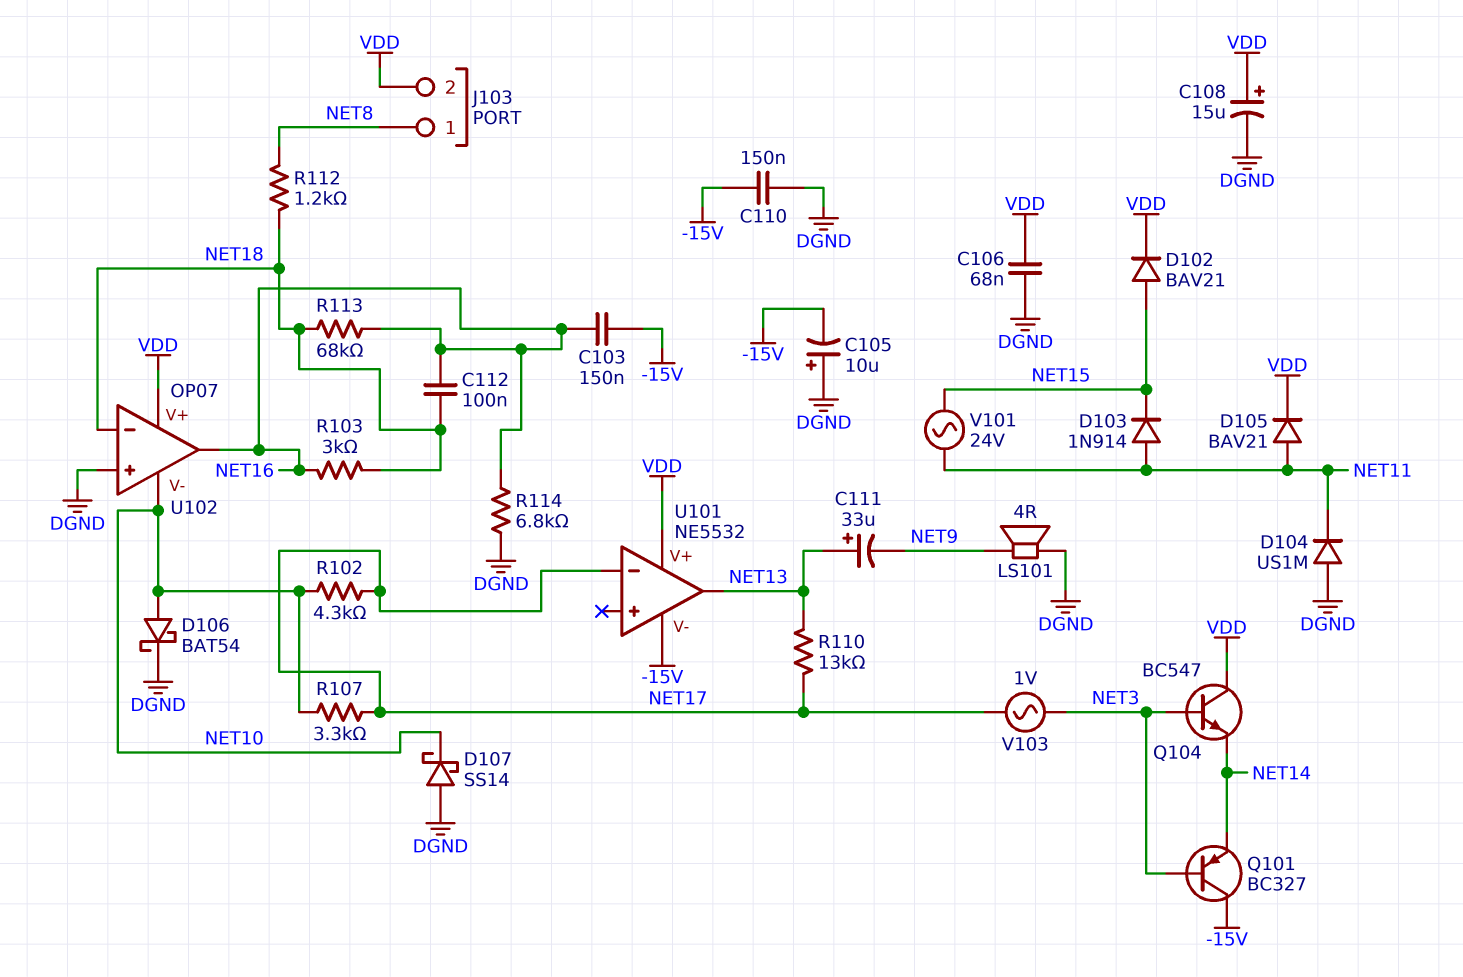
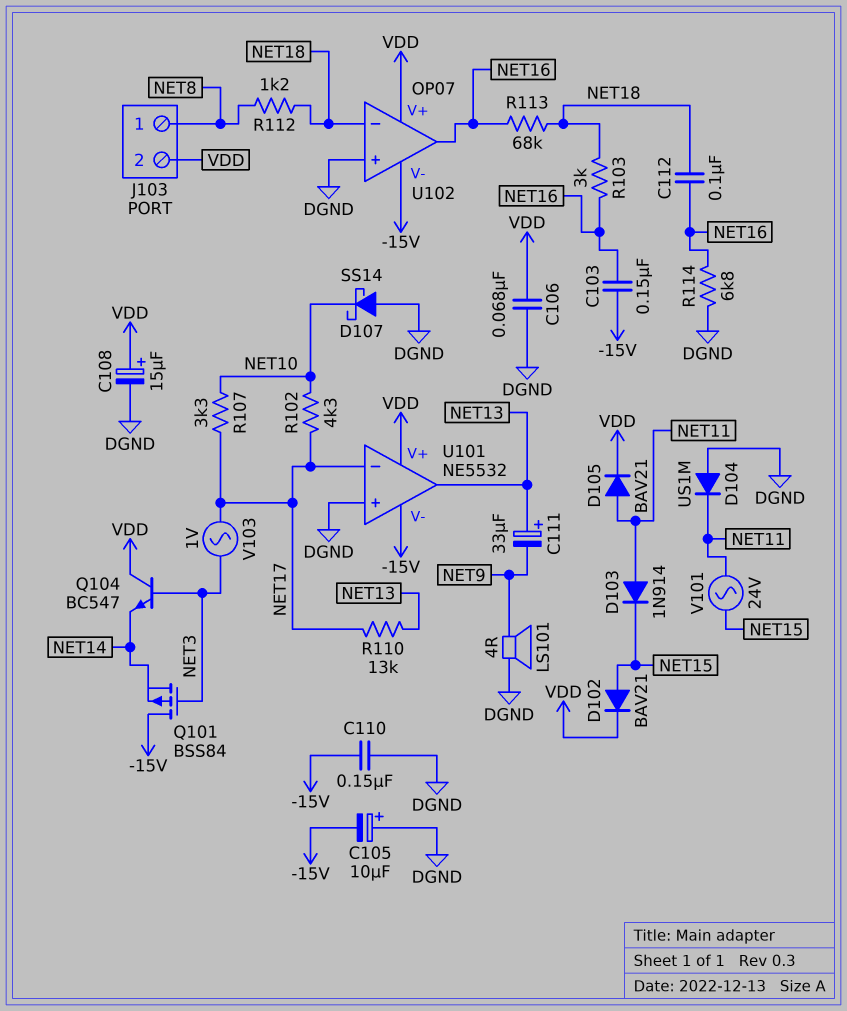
D106: schottky BAT54 (A NET10, K DGND) -> none
Q101: PNP BC327 (B NET3, C -15V, E NET14) -> PMOS BSS84 (G NET3, D -15V, S NET14)
U101 pin in+: none -> DGND
U102 pin V-: NET10 -> -15V

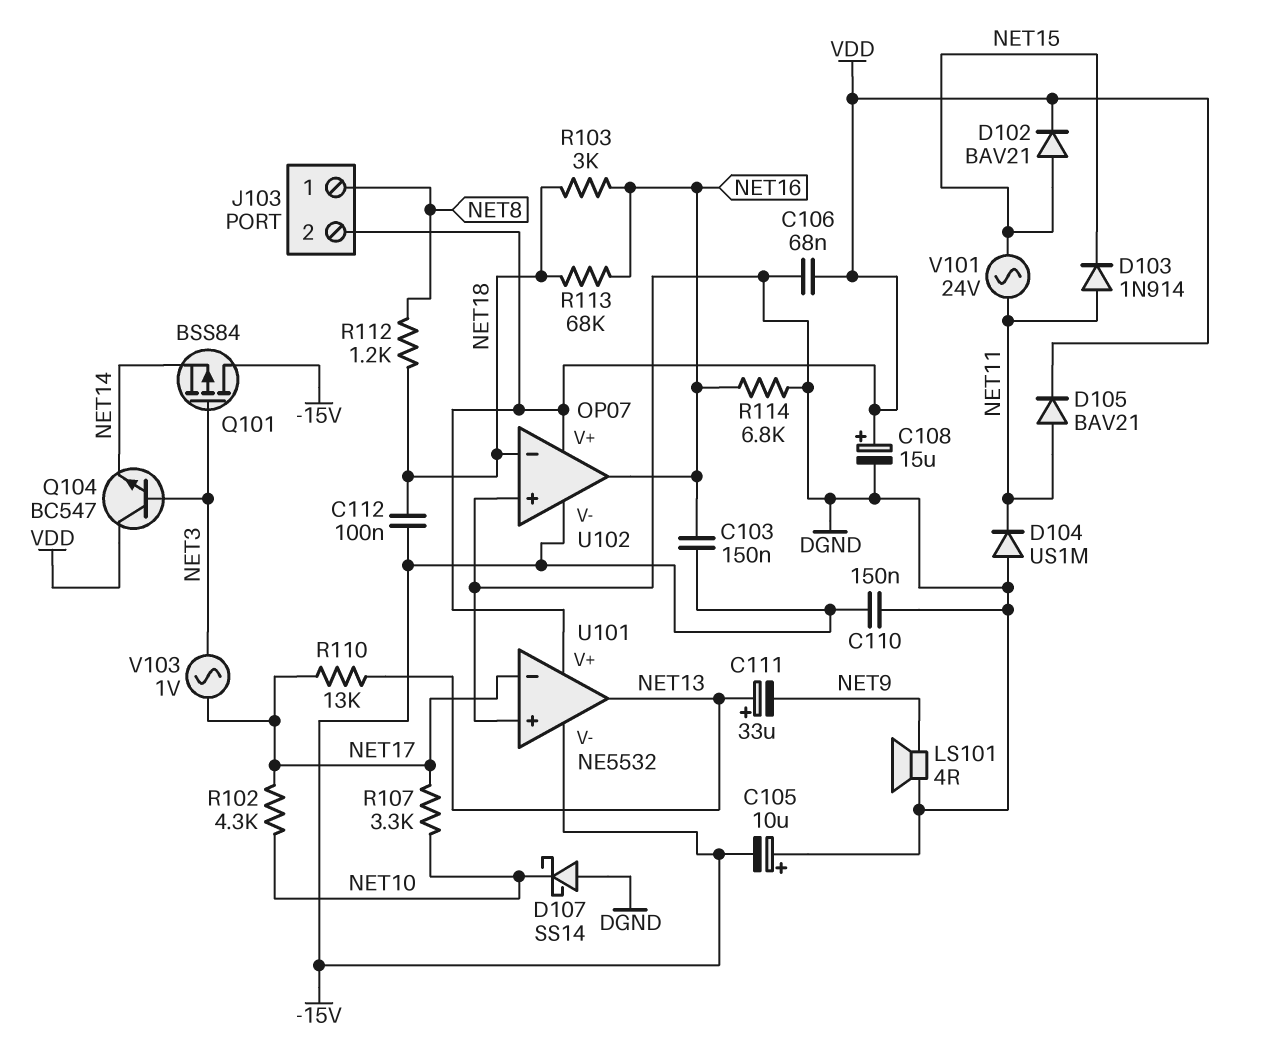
C112: 100nF (NET16, NET18) -> 100nF (-15V, NET18)

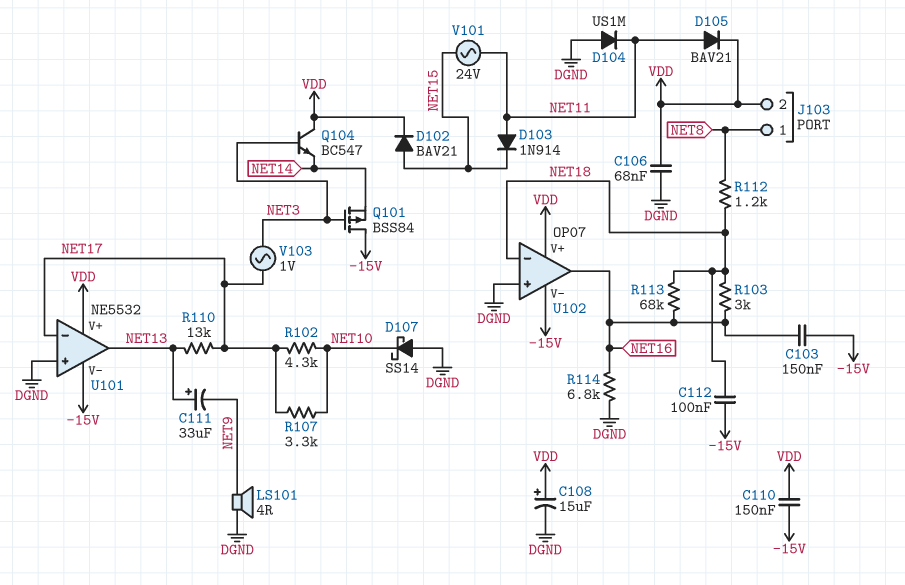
C105: 10uF (plus DGND, minus -15V) -> none
C110: 150nF (-15V, DGND) -> 150nF (-15V, VDD)

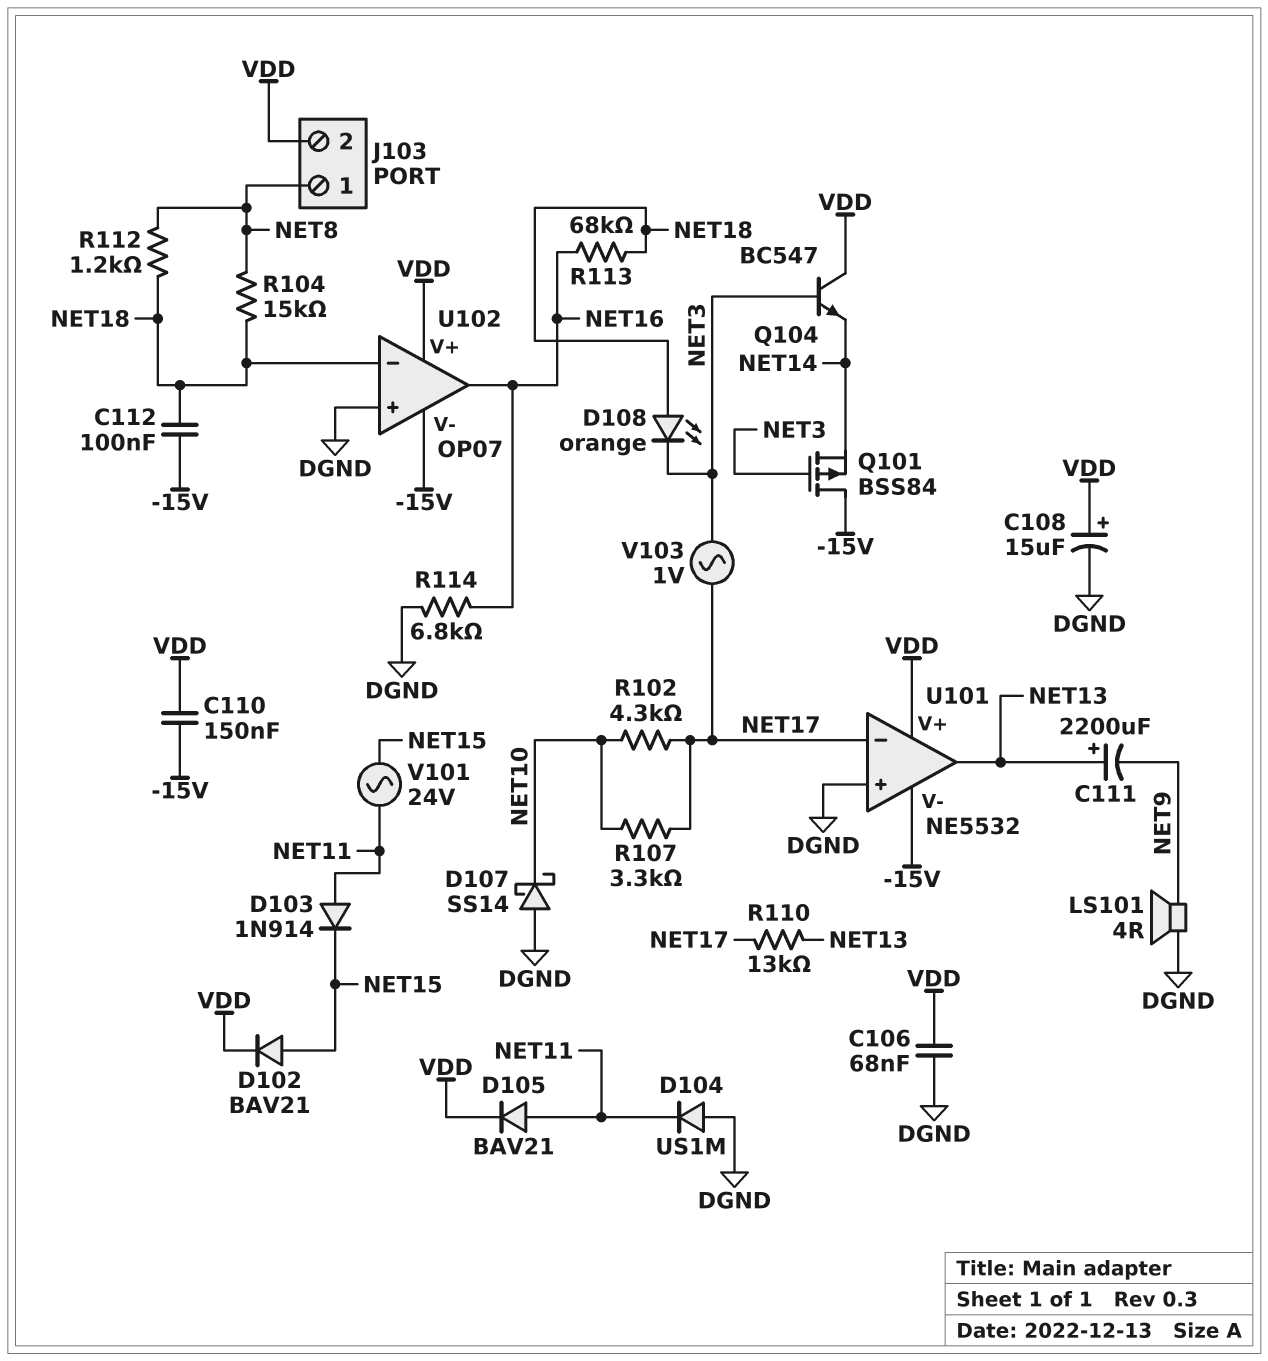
C103: 150nF (-15V, NET16) -> none
C111: 33uF (plus NET13, minus NET9) -> 2200uF (plus NET13, minus NET9)
D108: none -> LED orange (A NET18, K NET3)
R103: 3k (NET16, NET18) -> none
R104: none -> 15k (NET8, NET18)

